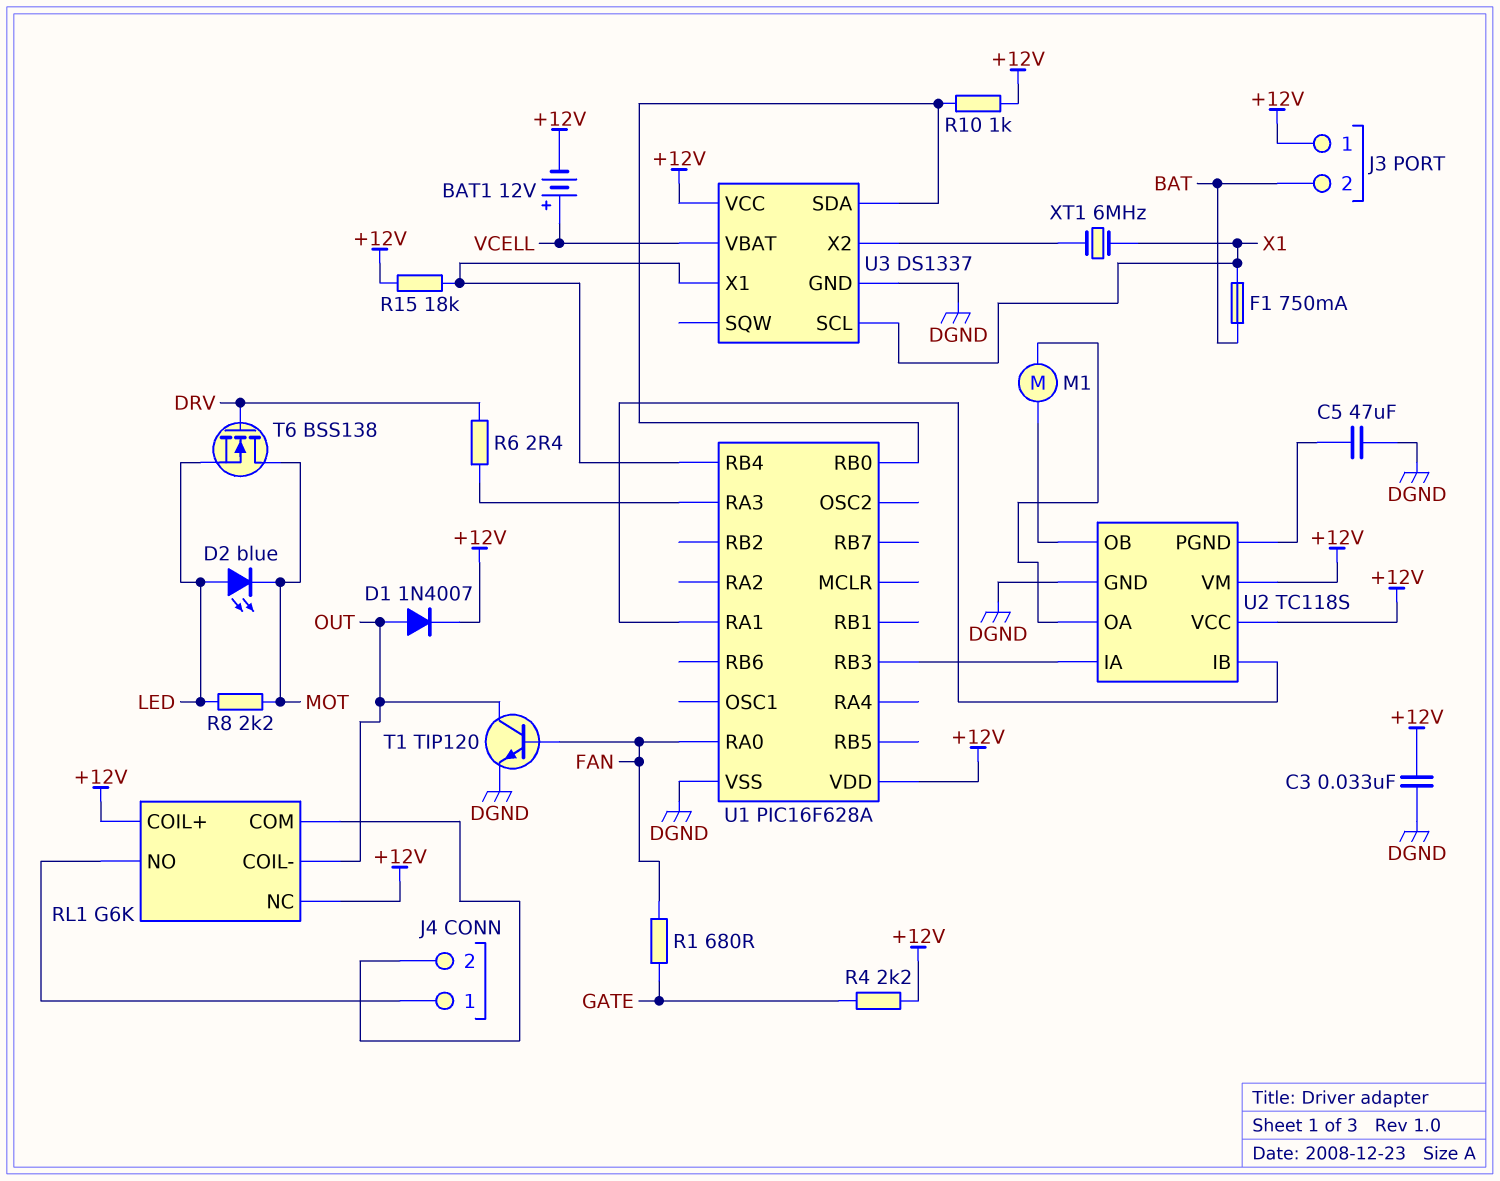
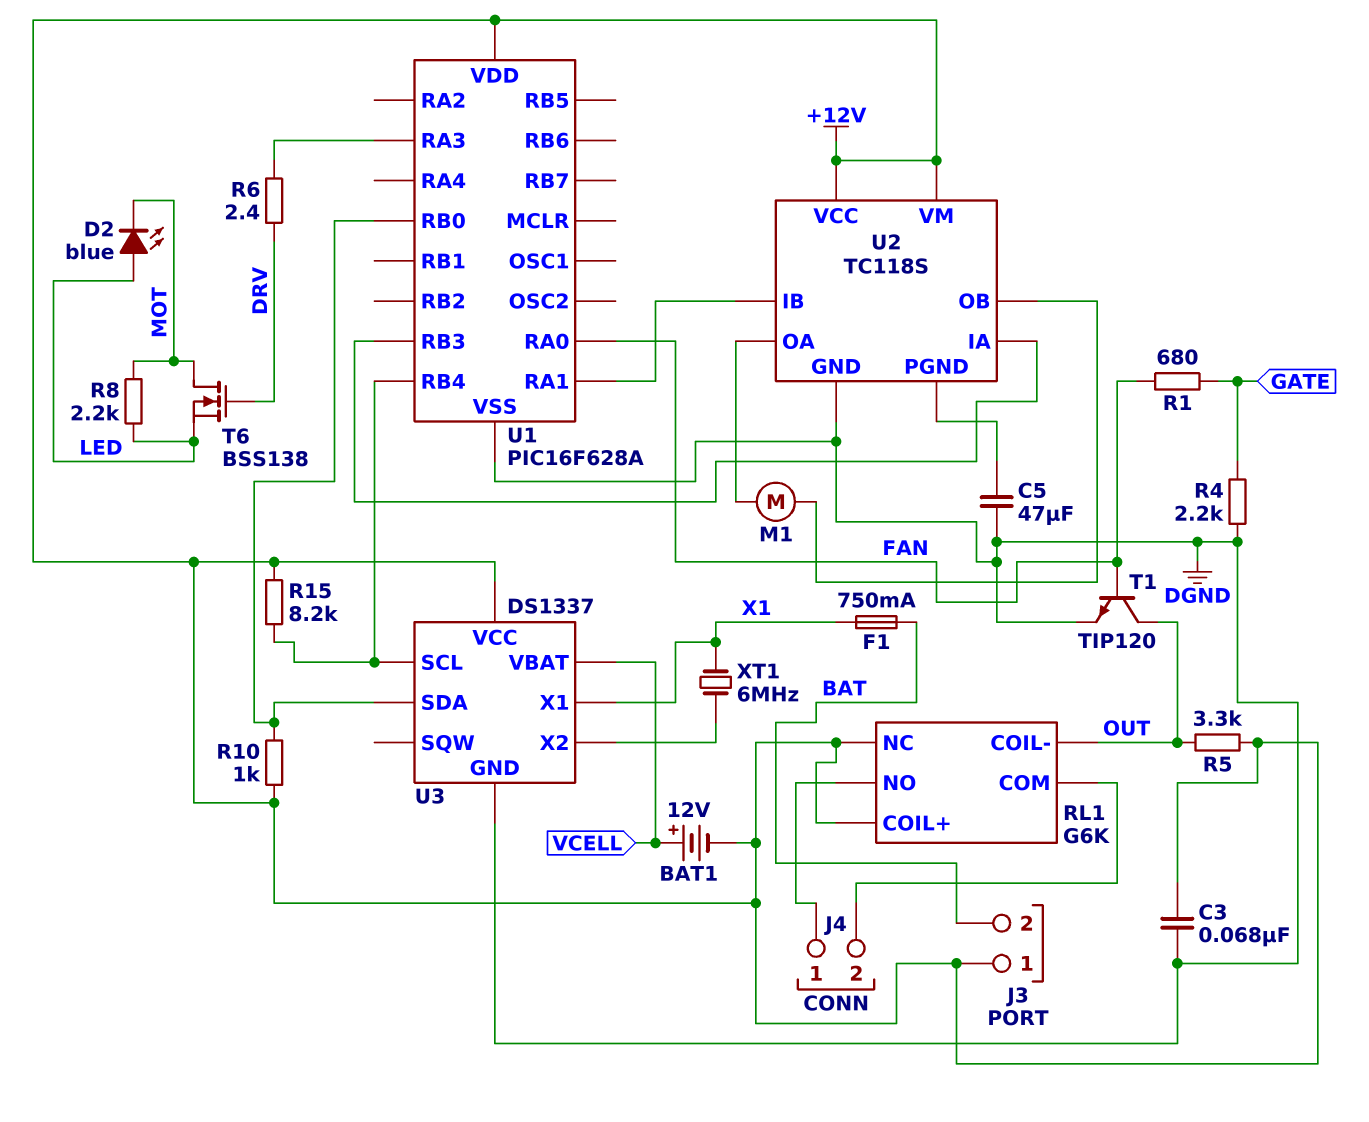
C3: 33nF (+12V, DGND) -> 68nF (+12V, DGND)
D1: diode 1N4007 (A OUT, K +12V) -> none
R4: 2.2k (+12V, GATE) -> 2.2k (DGND, GATE)
R5: none -> 3.3k (+12V, OUT)
R15: 18k (+12V, U1/RB4) -> 8.2k (+12V, U1/RB4)
U3 pin SCL: X1 -> U1/RB4
U3 pin X1: U1/RB4 -> X1

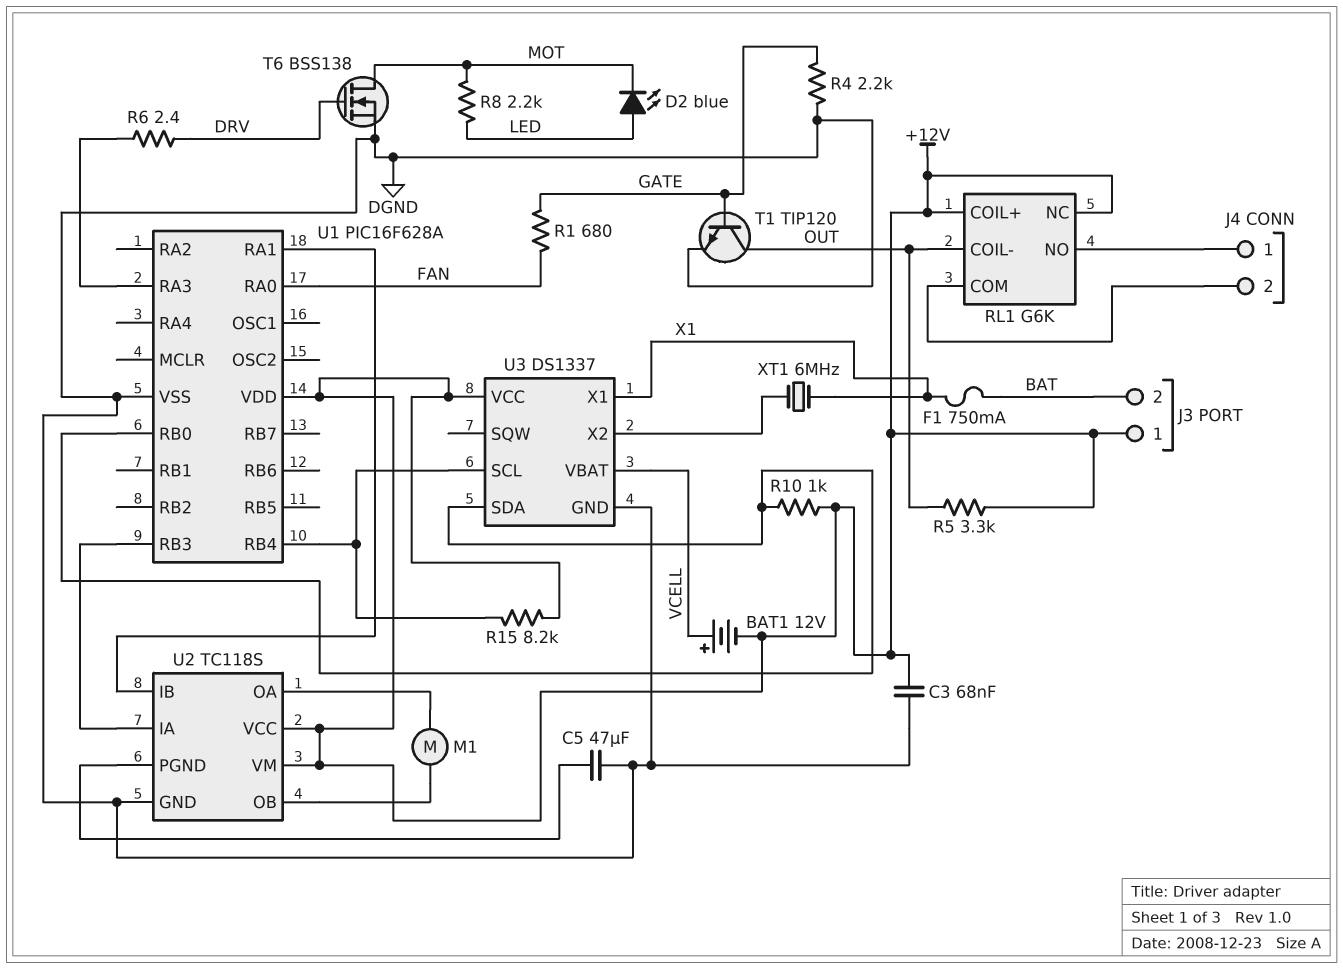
T1: NPN TIP120 (B FAN, C OUT, E DGND) -> NPN TIP120 (B GATE, C OUT, E DGND)
T6: NMOS BSS138 (G DRV, D MOT, S LED) -> NMOS BSS138 (G DRV, D MOT, S DGND)

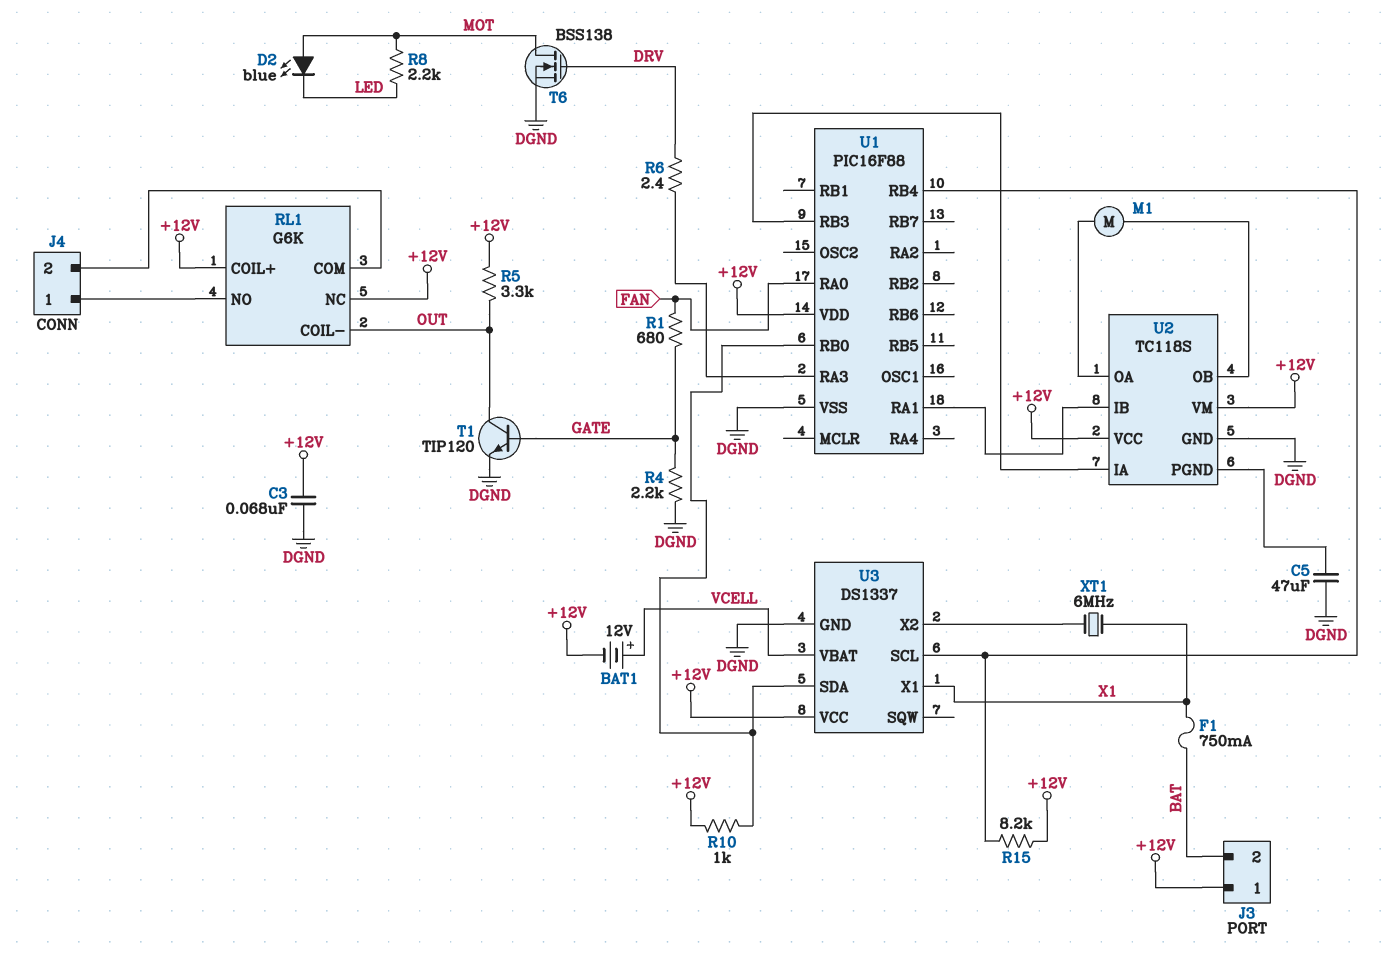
D2: LED blue (A LED, K MOT) -> LED blue (A MOT, K LED)
U1: PIC16F628A -> PIC16F88

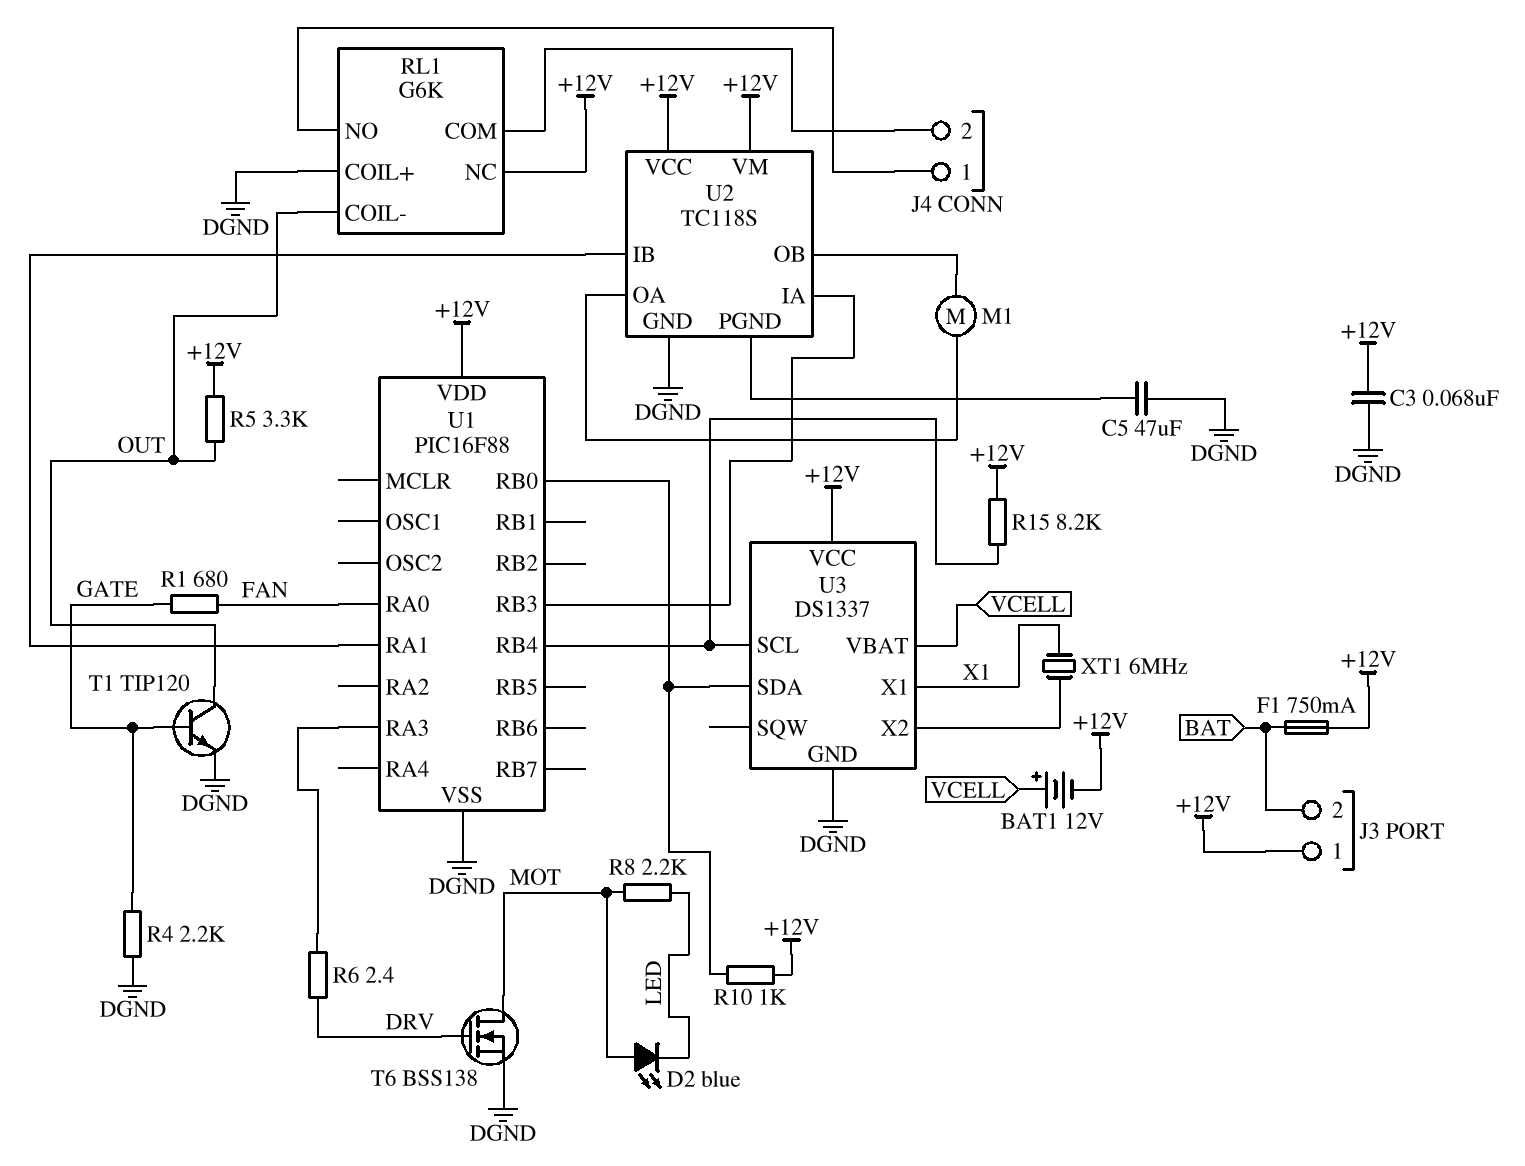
F1: 750mA (BAT, X1) -> 750mA (+12V, BAT)
RL1 pin COIL+: +12V -> DGND

